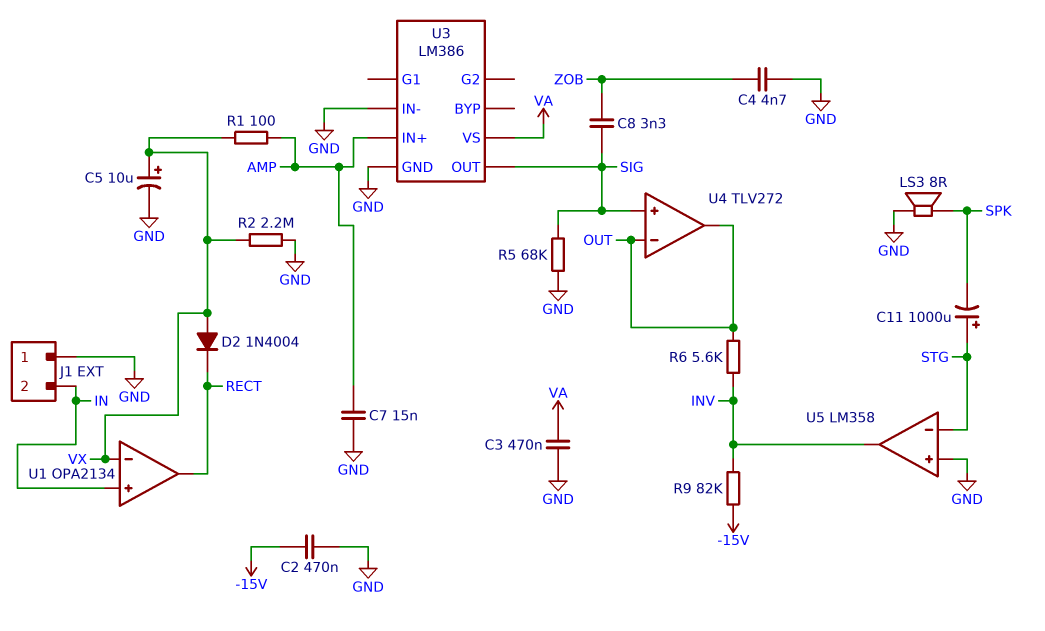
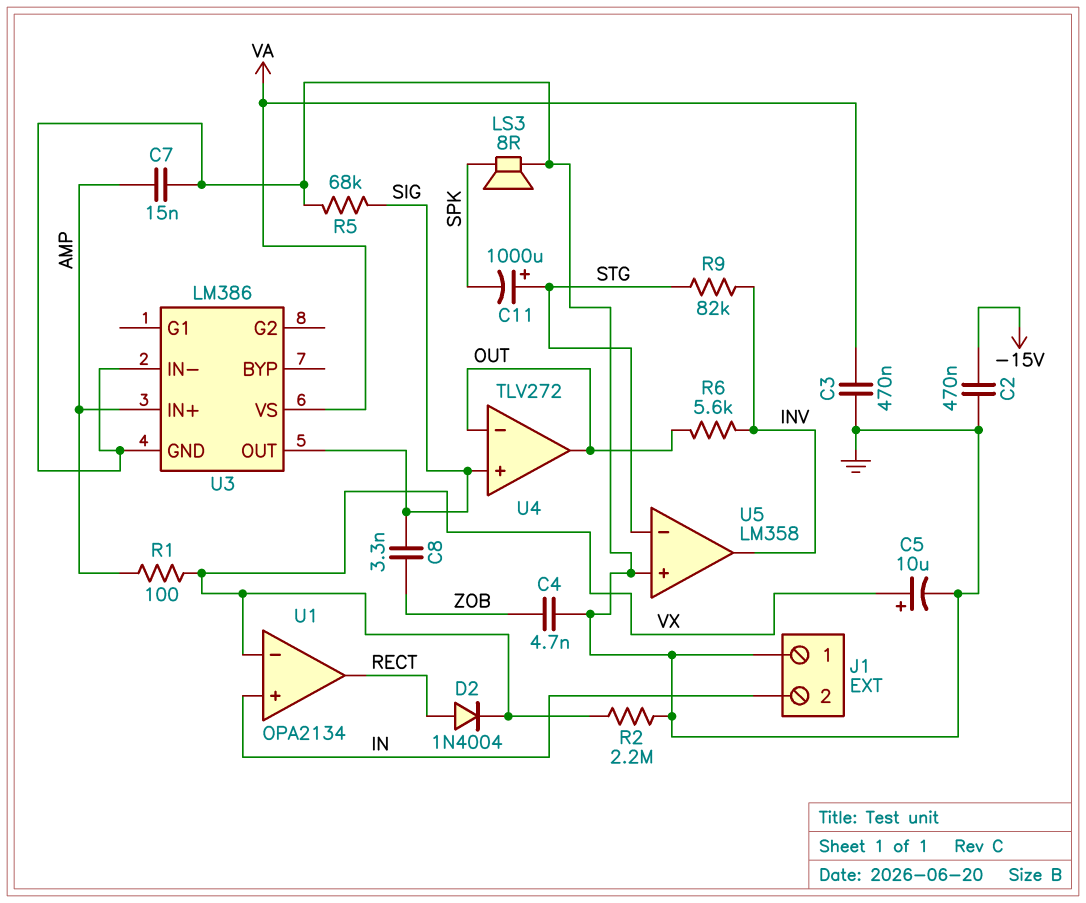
D2: diode 1N4004 (A VX, K RECT) -> diode 1N4004 (A RECT, K VX)
R9: 82k (-15V, INV) -> 82k (INV, STG)

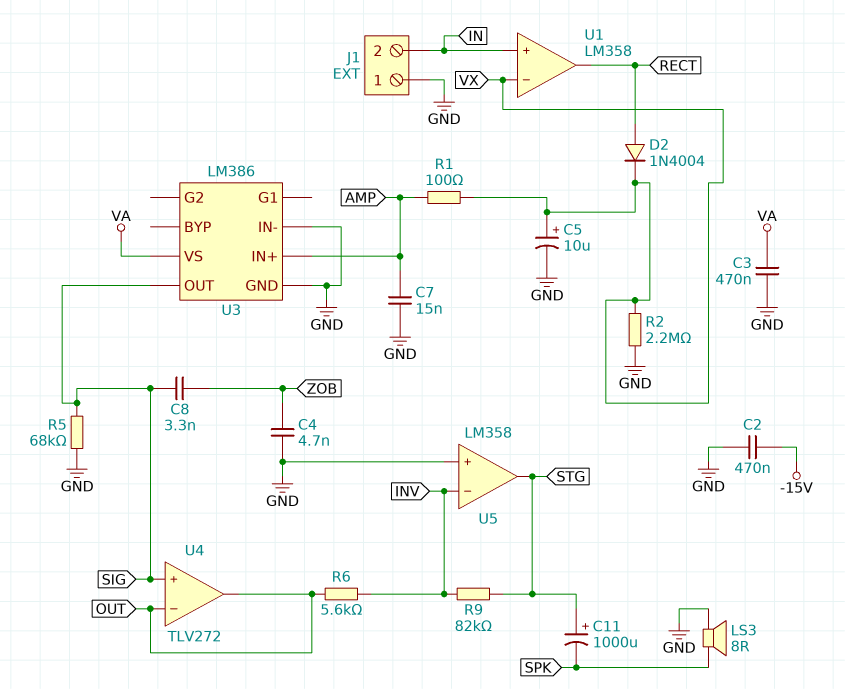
U1: OPA2134 -> LM358
U5 pin in-: STG -> INV
U5 pin out: INV -> STG

